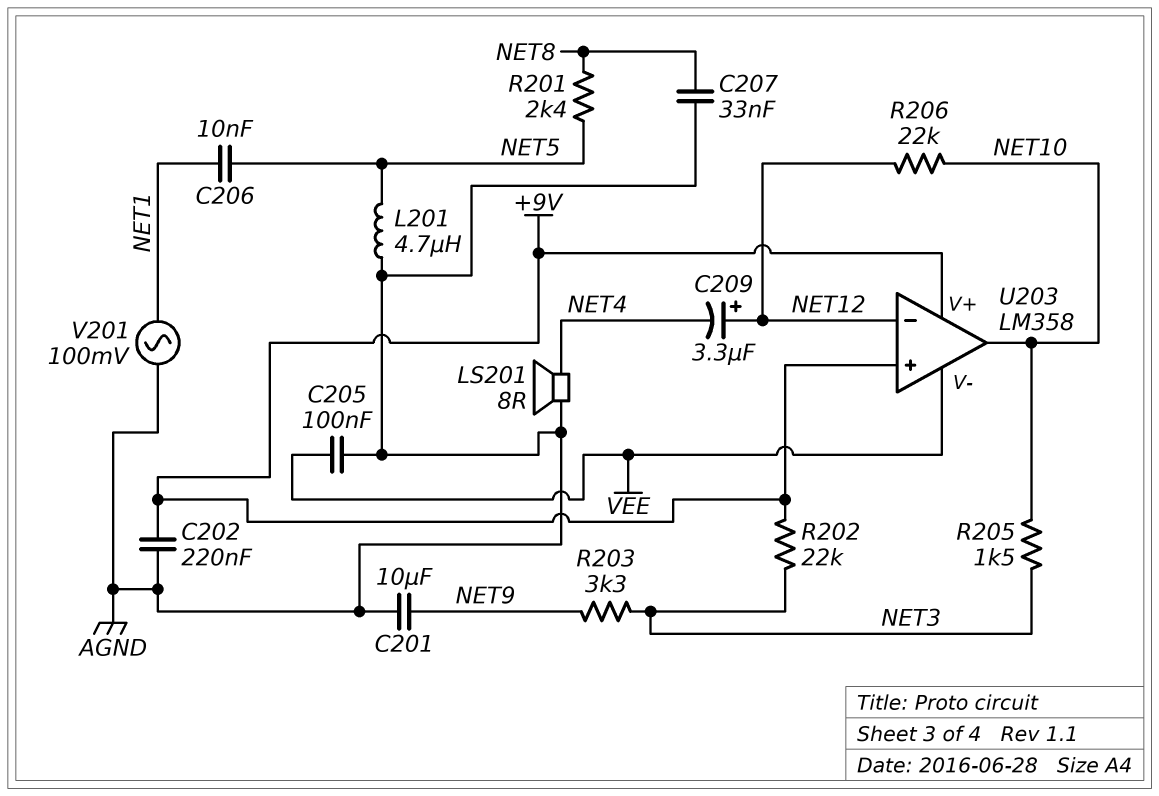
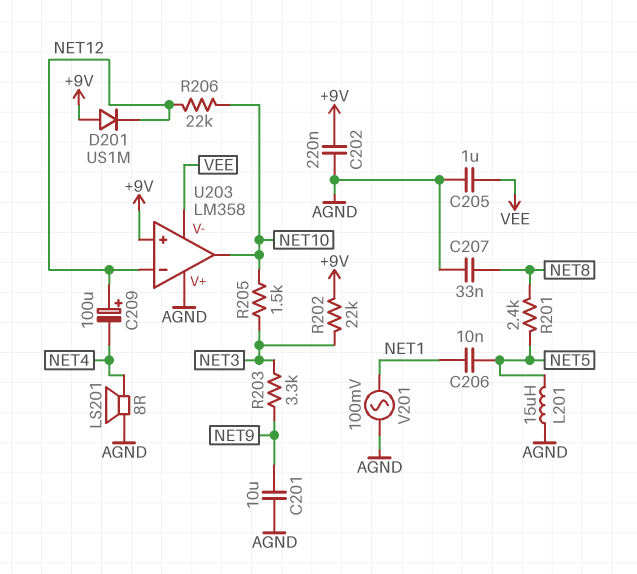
C205: 100nF (AGND, VEE) -> 1uF (AGND, VEE)
C209: 3.3uF (plus NET12, minus NET4) -> 100uF (plus NET12, minus NET4)
D201: none -> diode US1M (A +9V, K NET12)
L201: 4.7uH (AGND, NET5) -> 15uH (AGND, NET5)
U203 pin V+: +9V -> AGND

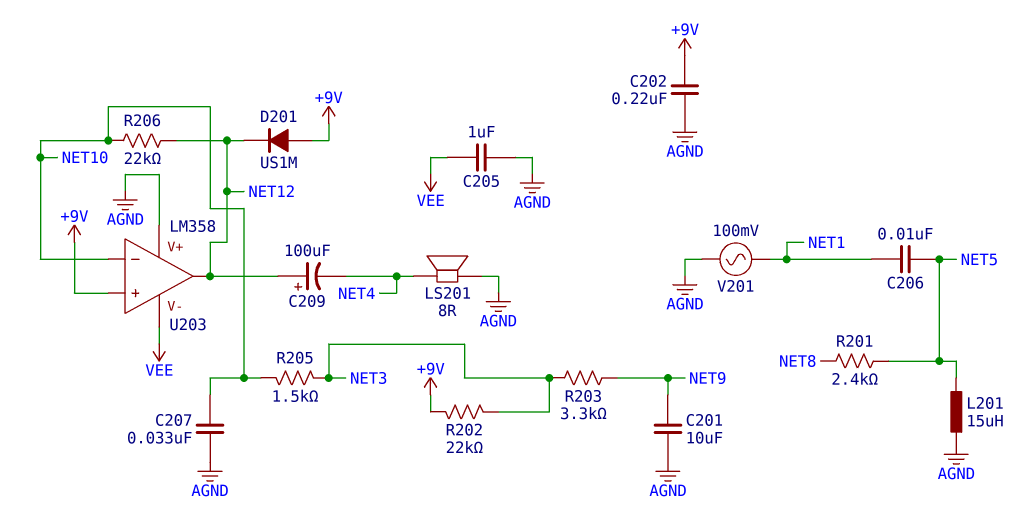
C207: 33nF (AGND, NET8) -> 33nF (AGND, NET10)
U203 pin in-: NET12 -> NET10
U203 pin out: NET10 -> NET12

